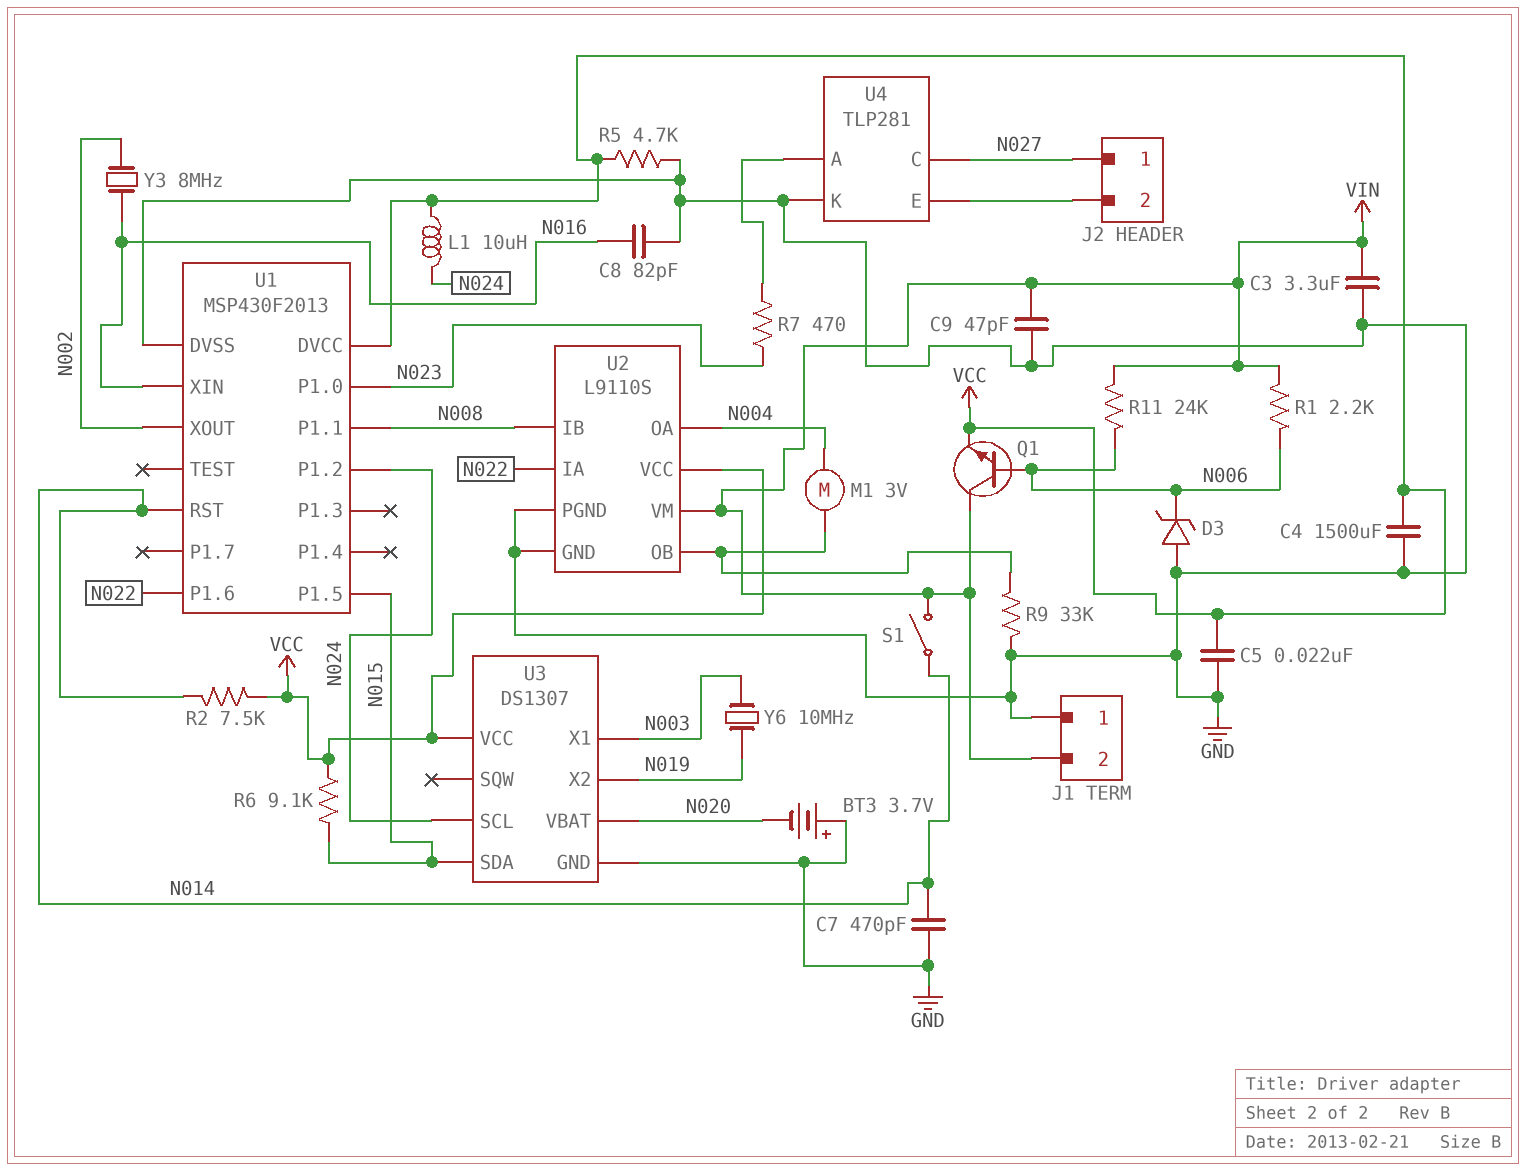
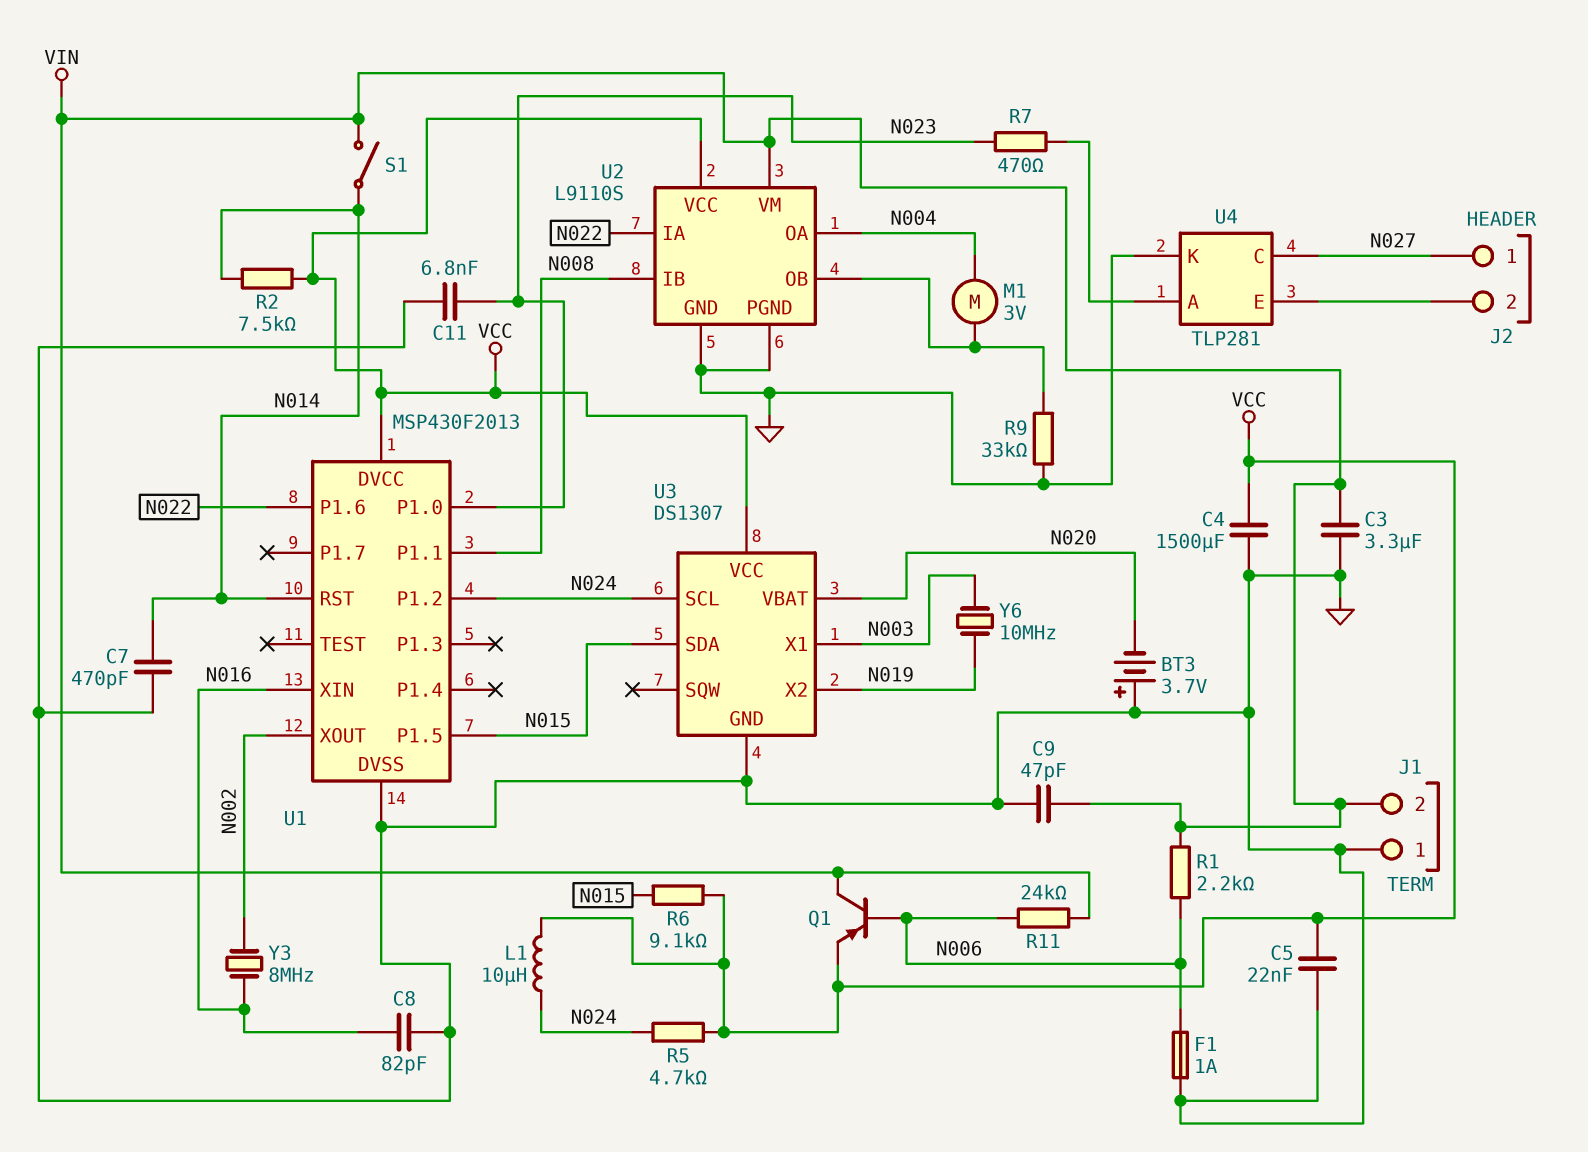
C11: none -> 6.8nF (GND, N023)
D3: zener (A GND, K N006) -> none
F1: none -> 1A (GND, N006)
Q1: NPN (B N006, C VIN, E VCC) -> PNP (B N006, C VIN, E VCC)
R5: 4.7k (GND, VCC) -> 4.7k (N024, VCC)

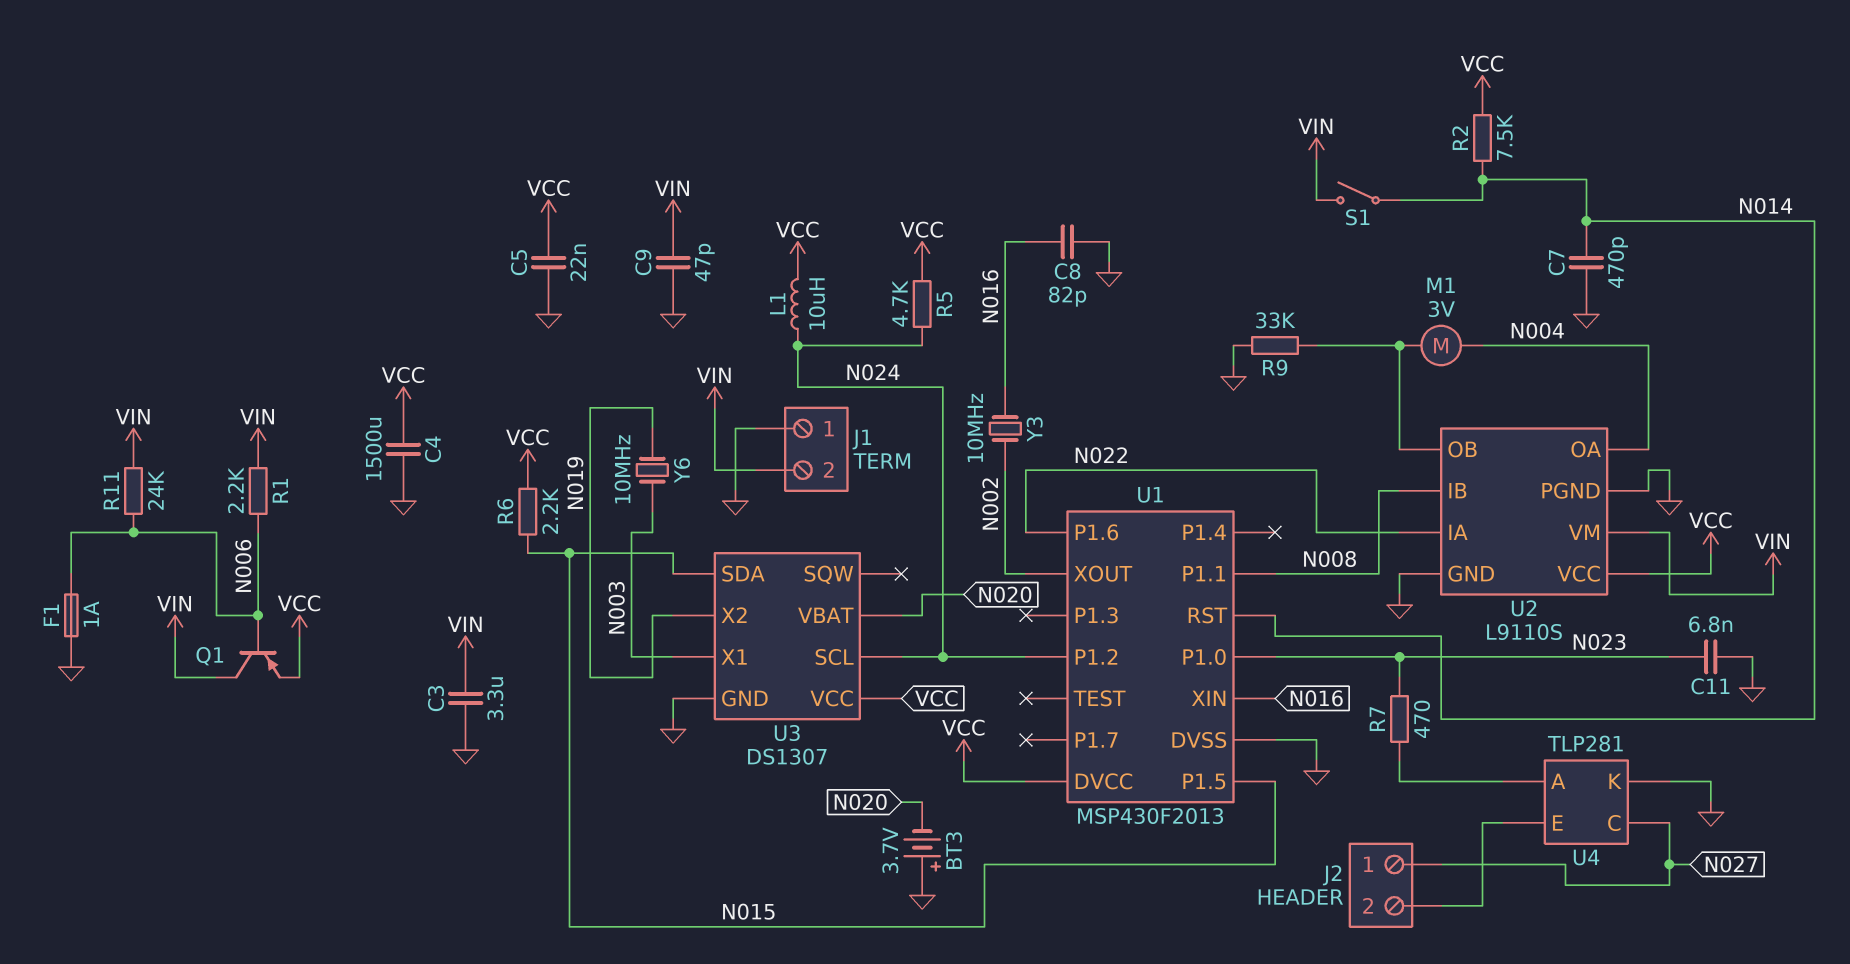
R6: 9.1k (N015, VCC) -> 2.2k (N015, VCC)
Y3: 8MHz (N002, N016) -> 10MHz (N002, N016)

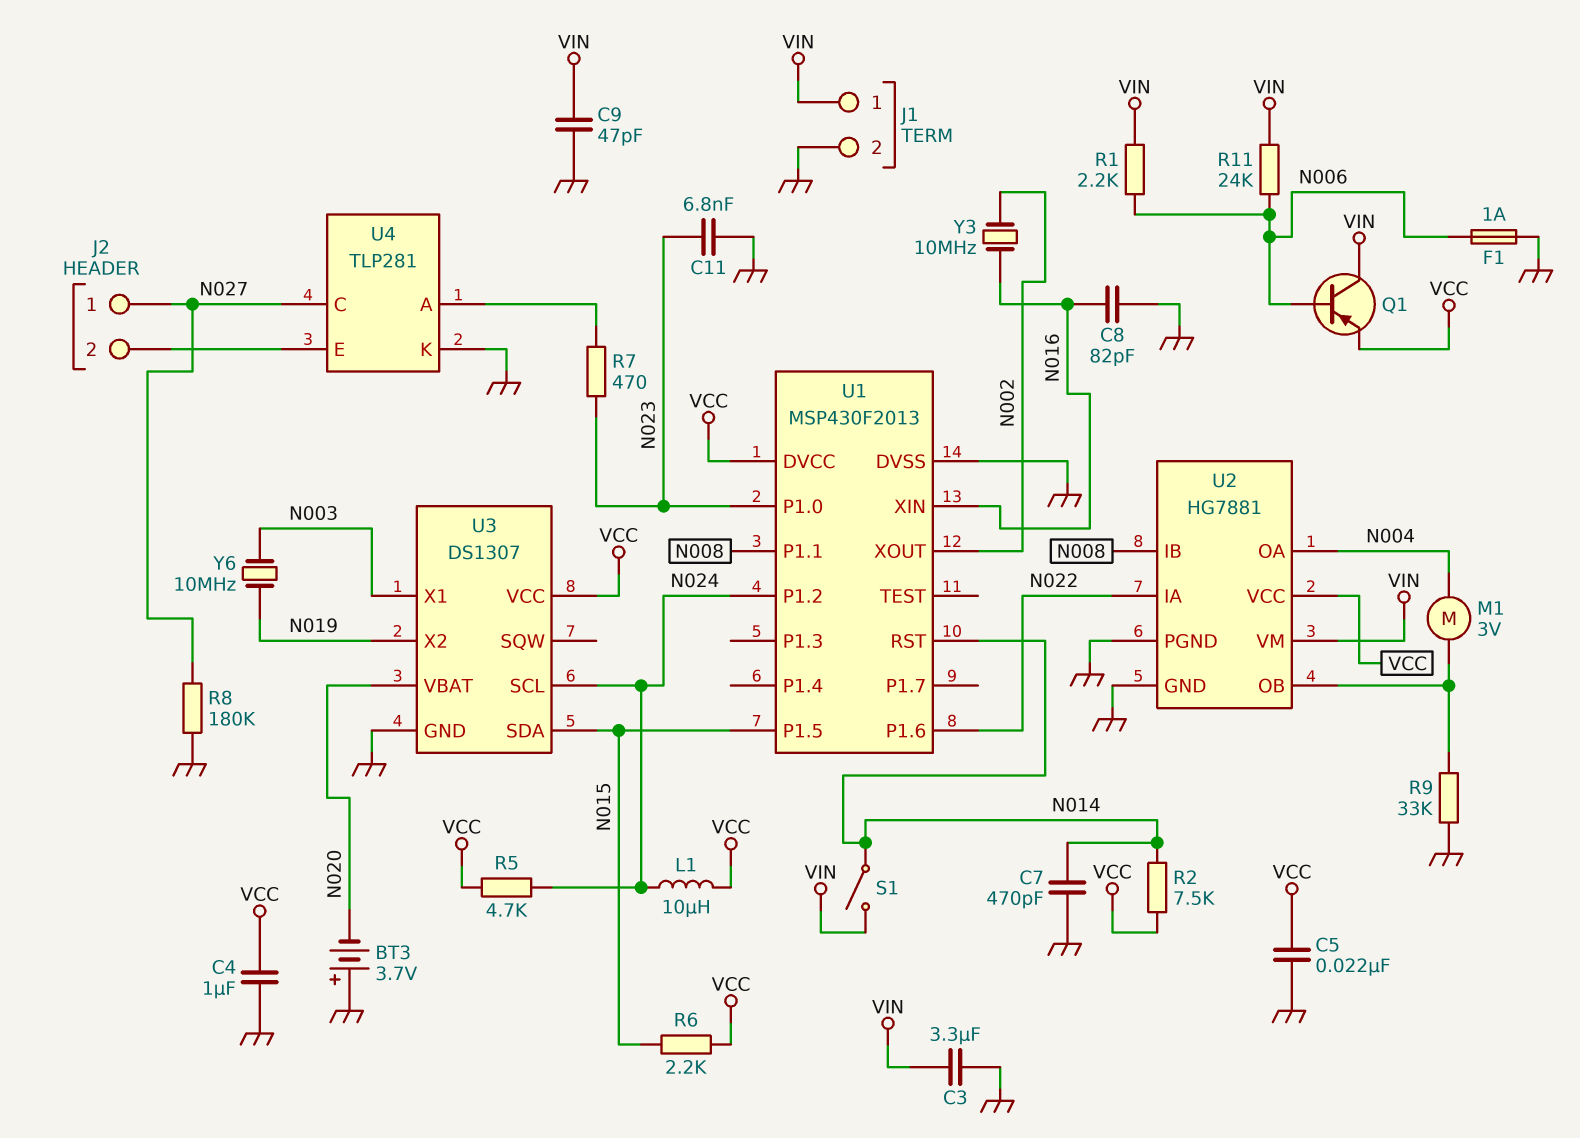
C4: 1500uF (GND, VCC) -> 1uF (GND, VCC)
J1 pin 1: GND -> VIN
J1 pin 2: VIN -> GND
R8: none -> 180k (GND, N027)
U2: L9110S -> HG7881

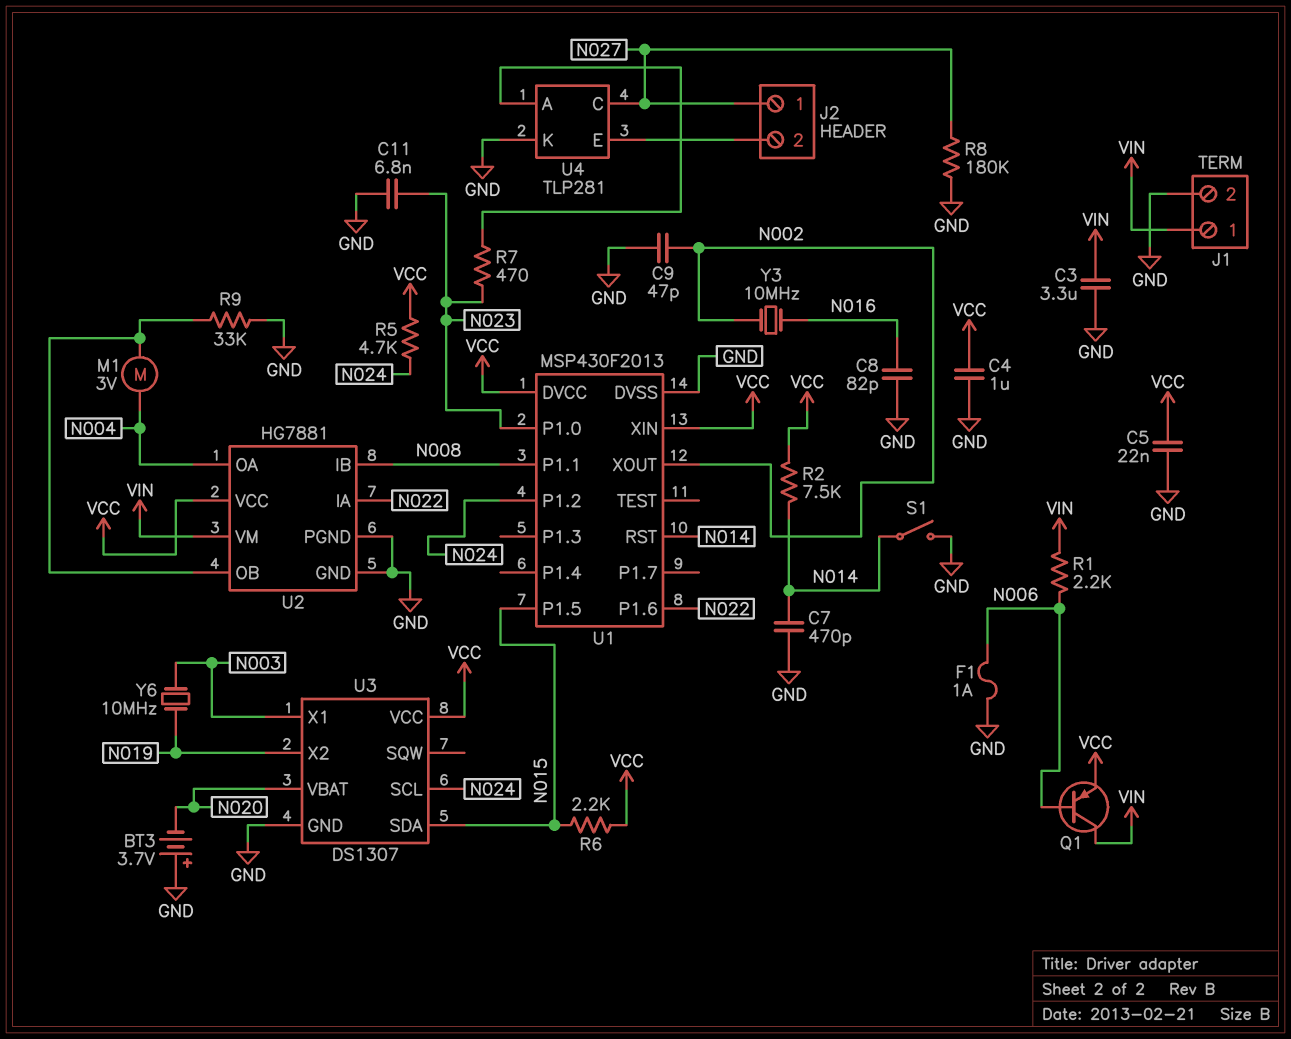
C9: 47pF (GND, VIN) -> 47pF (GND, N002)
L1: 10uH (N024, VCC) -> none
R11: 24k (N006, VIN) -> none
S1: switch (N014, VIN) -> switch (GND, N014)
U1 pin XIN: N016 -> VCC

